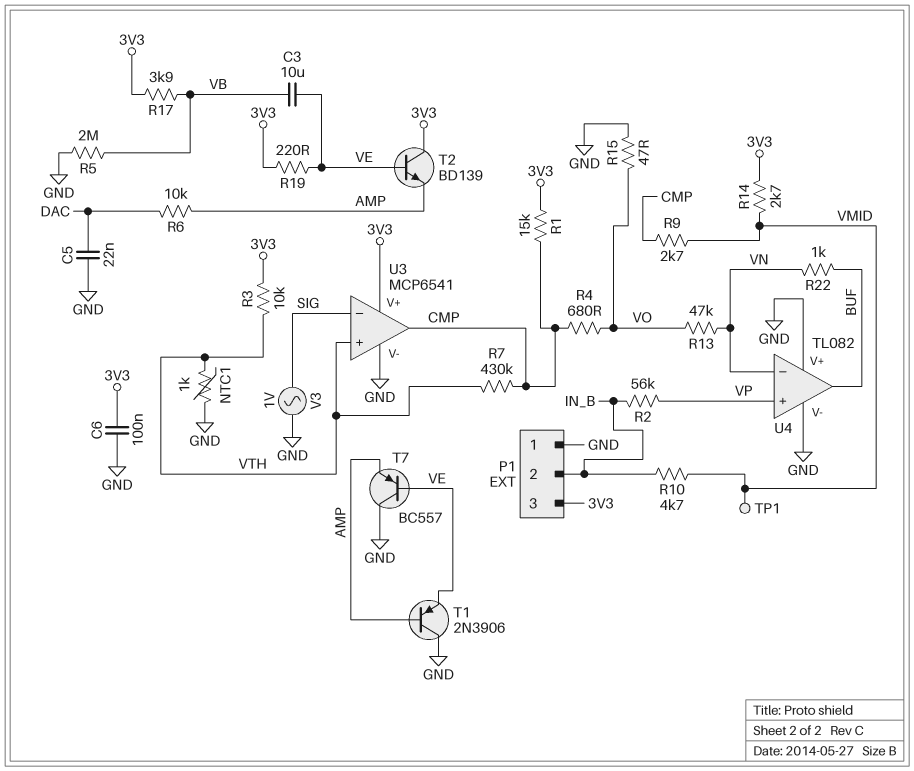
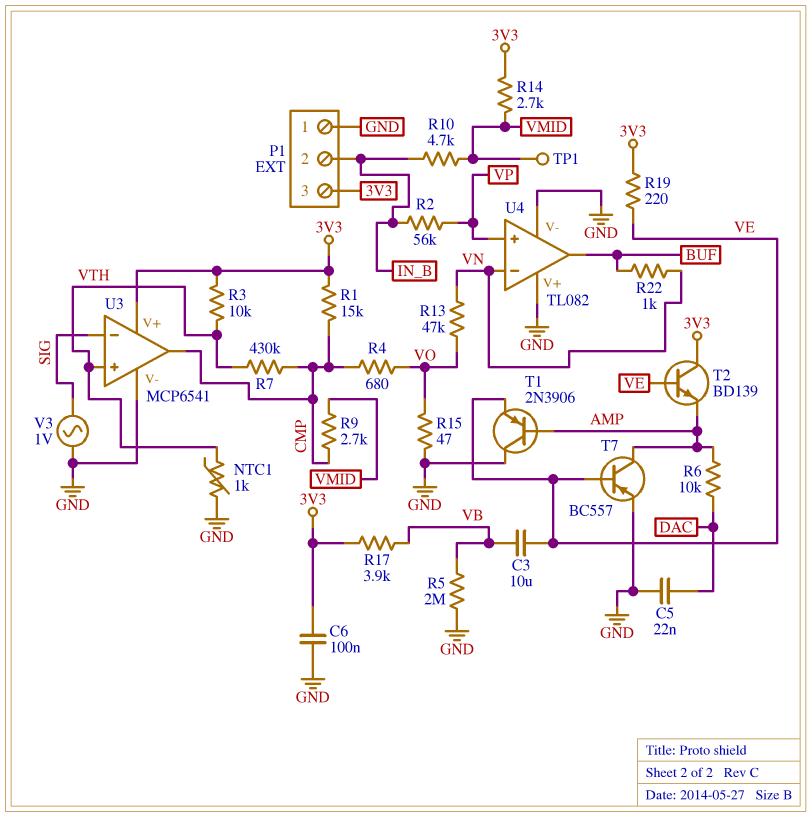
T7: PNP BC557 (B VE, C GND, E AMP) -> PNP BC557 (B VE, C AMP, E GND)

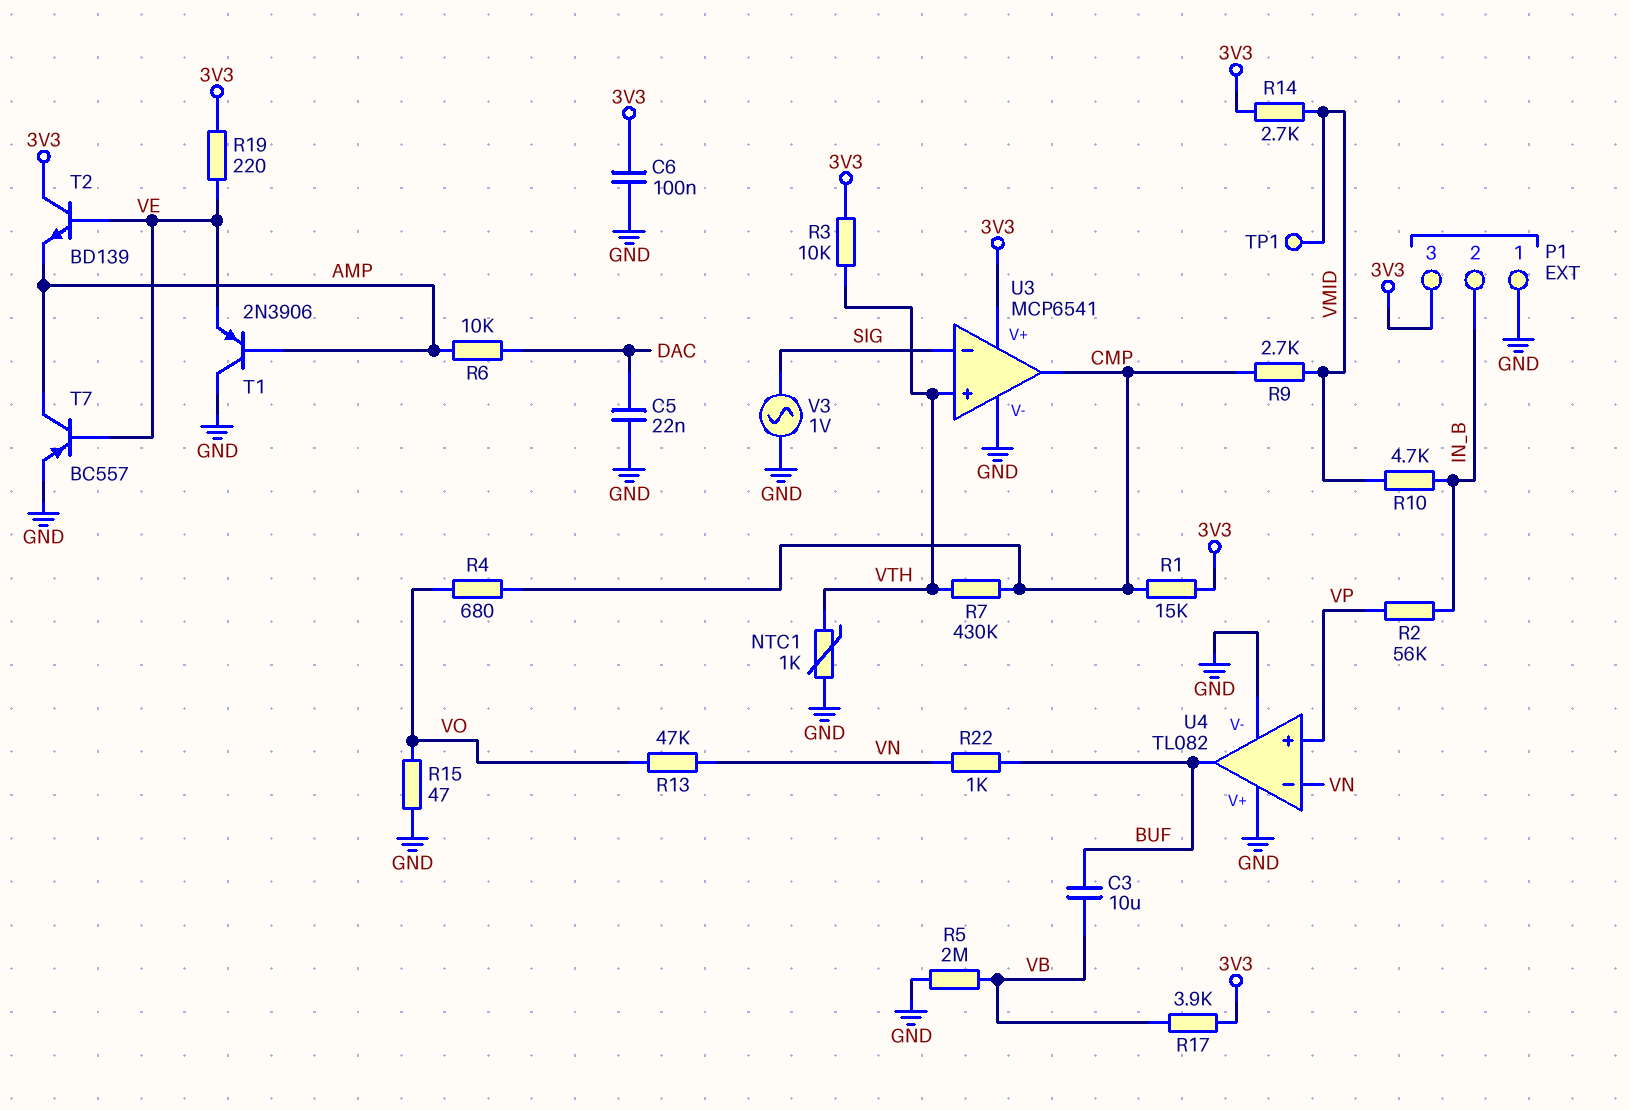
C3: 10uF (VB, VE) -> 10uF (BUF, VB)

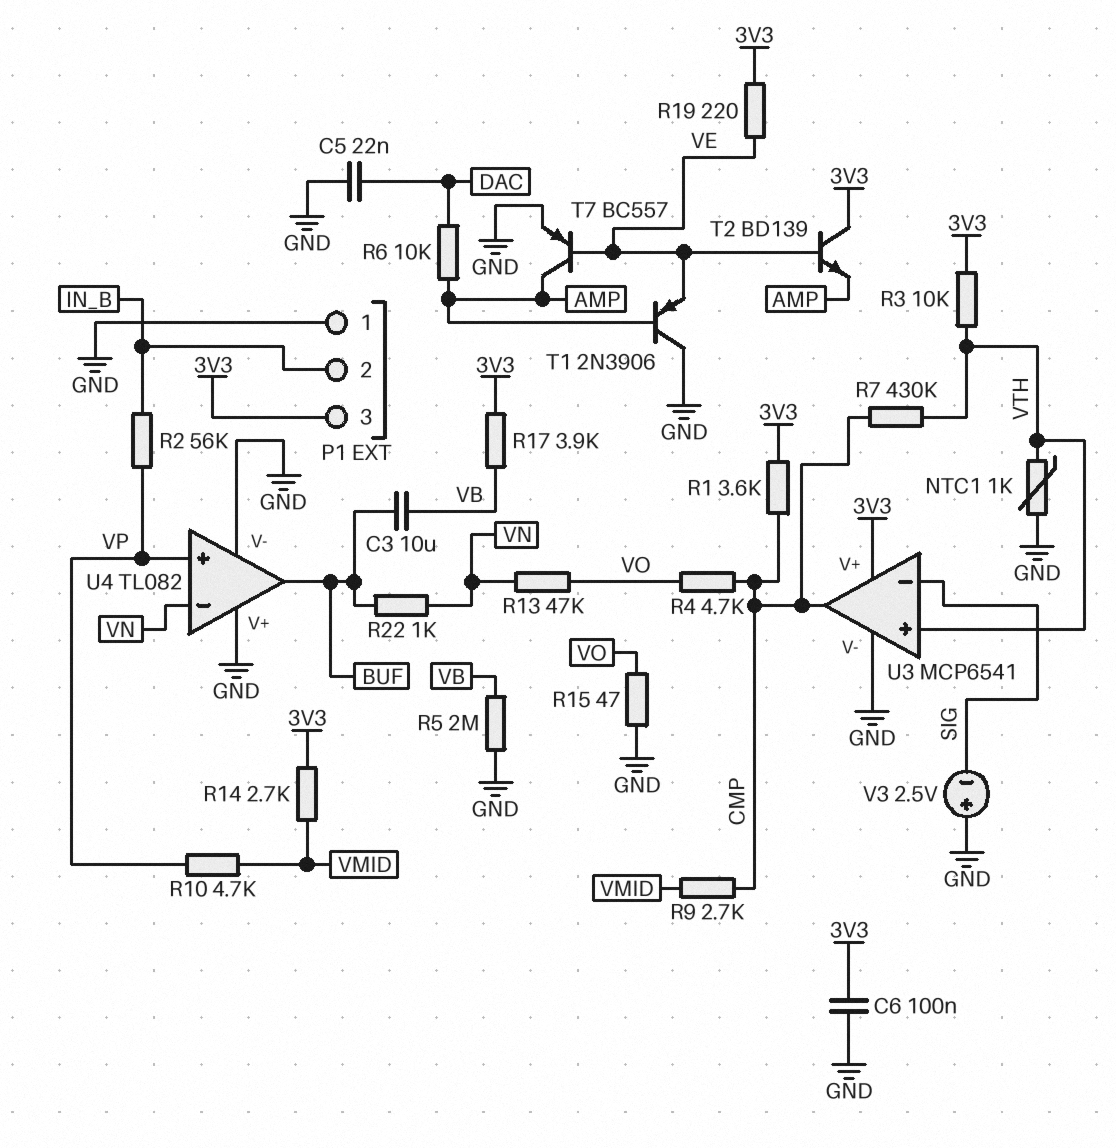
R1: 15k (3V3, CMP) -> 3.6k (3V3, CMP)
R4: 680 (CMP, VO) -> 4.7k (CMP, VO)
R10: 4.7k (IN_B, VMID) -> 4.7k (VMID, VP)
TP1: test point (VMID) -> none
V3: AC 1V (GND, SIG) -> 2.5V (plus GND, minus SIG)

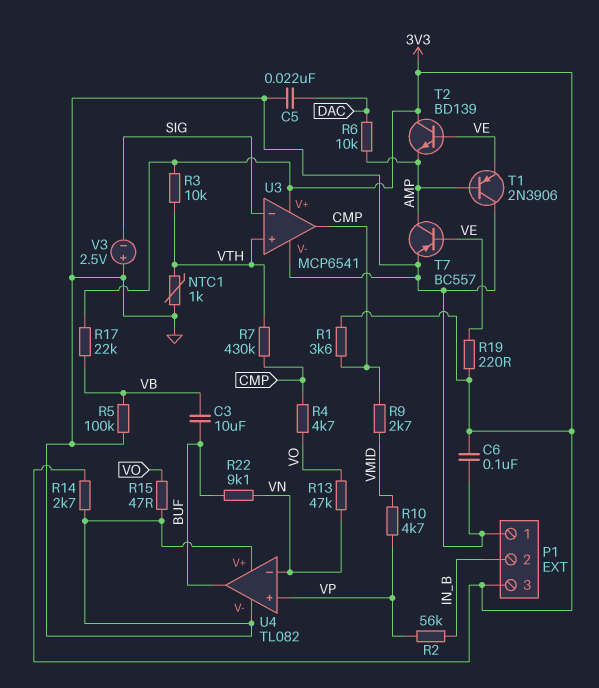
R5: 2M (GND, VB) -> 100k (GND, VB)
R14: 2.7k (3V3, VMID) -> 2.7k (3V3, GND)
R17: 3.9k (3V3, VB) -> 22k (3V3, VB)
R22: 1k (BUF, VN) -> 9.1k (BUF, VN)

